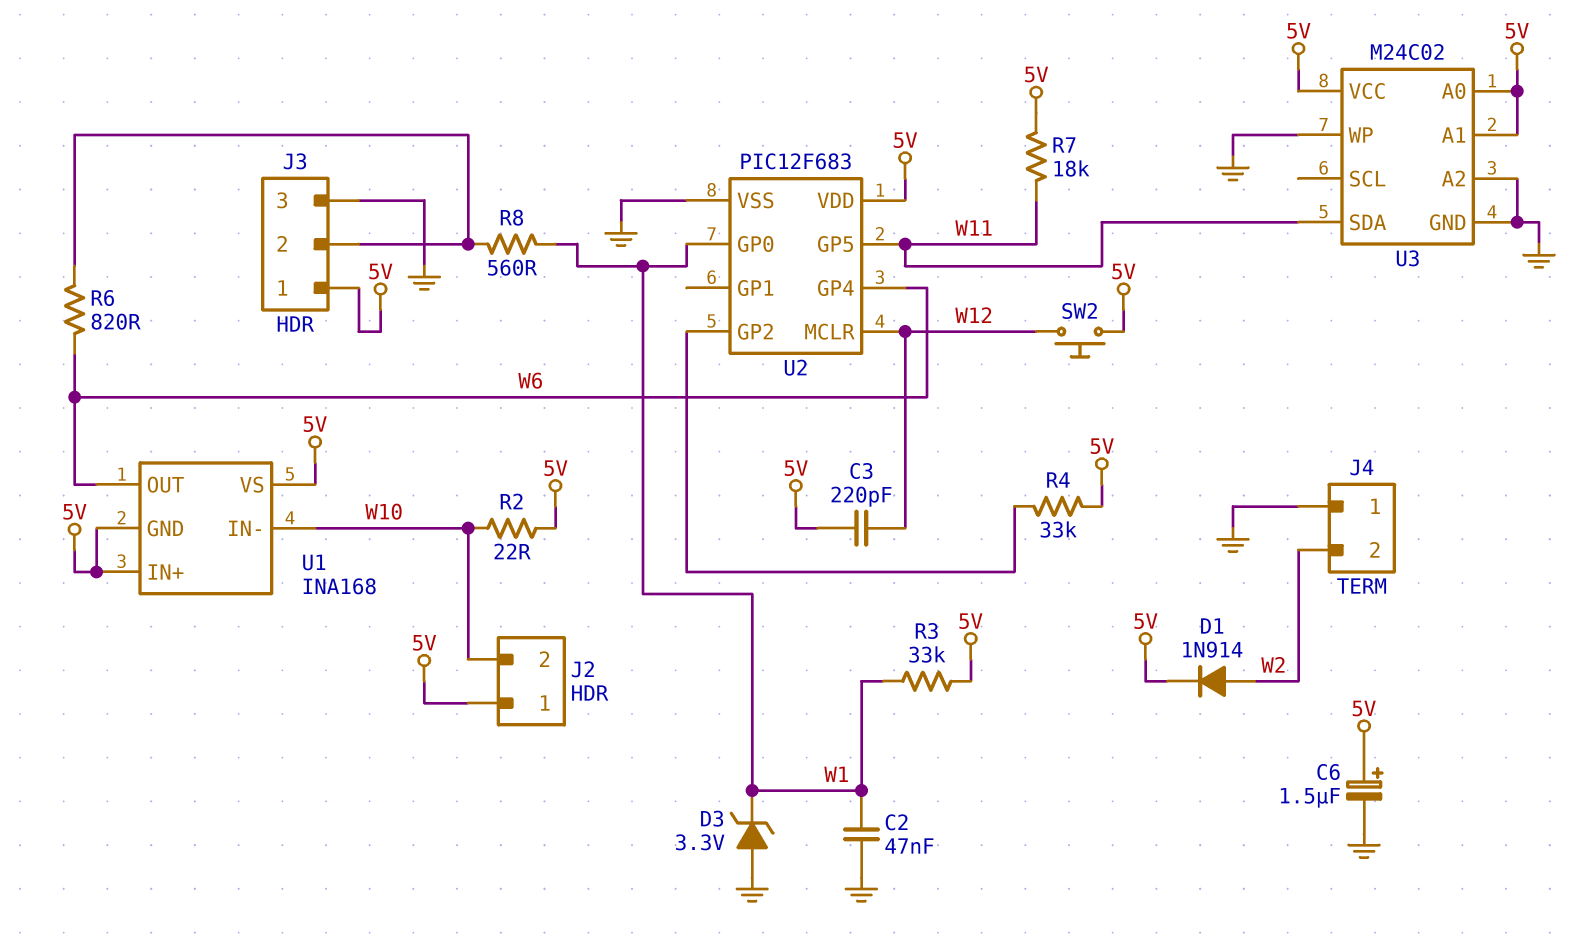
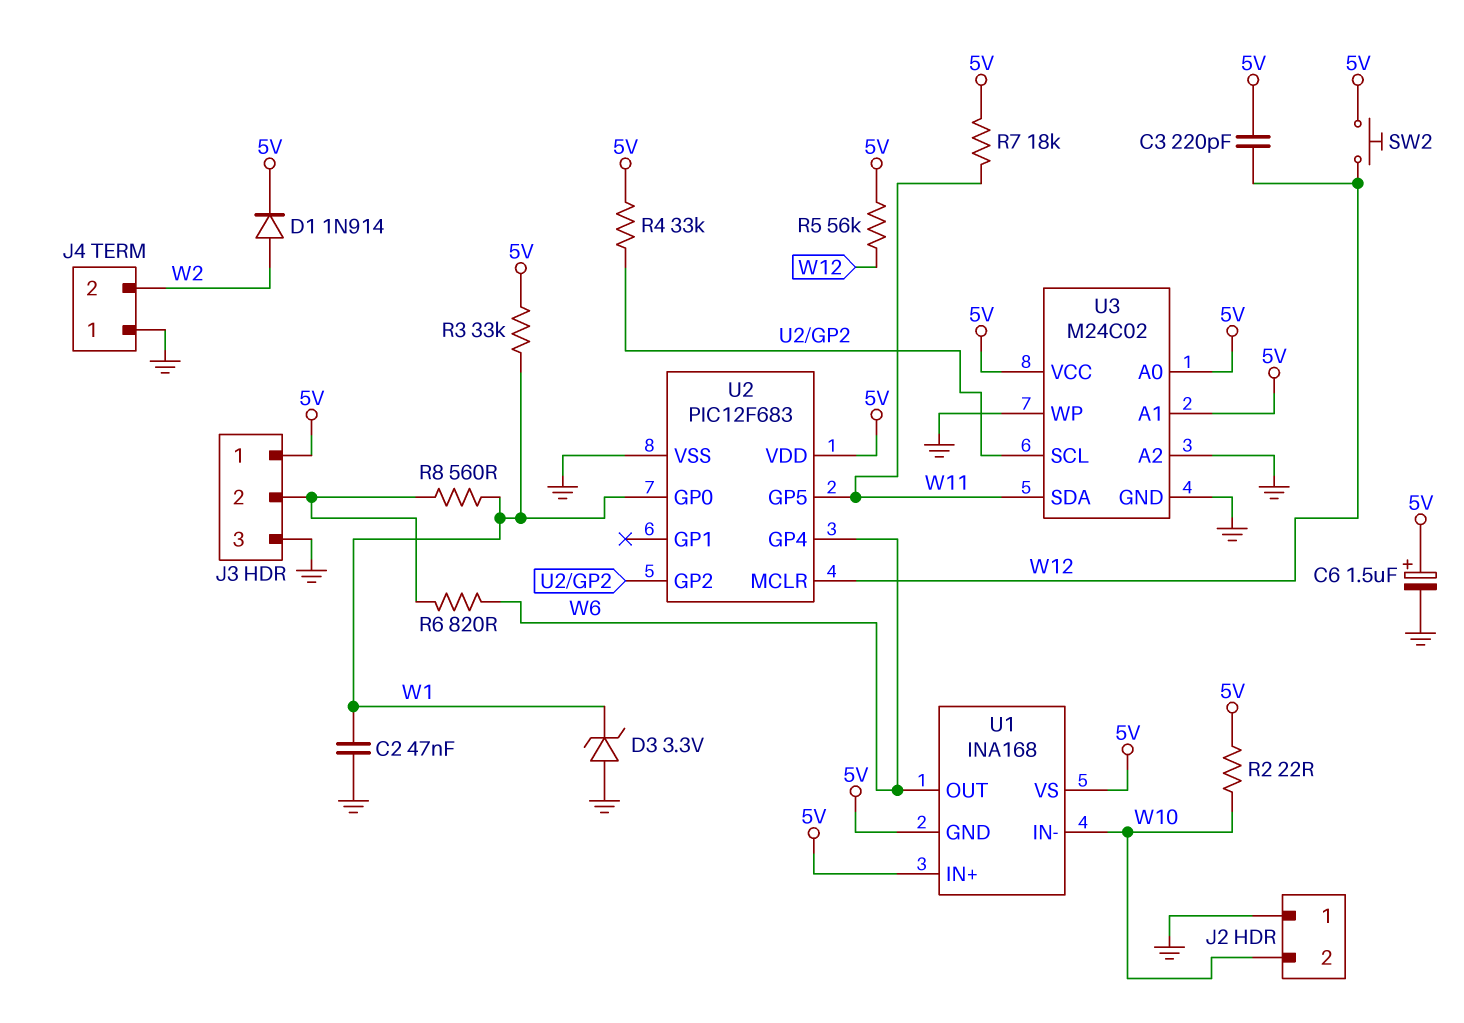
J2 pin 1: 5V -> GND
R5: none -> 56k (5V, W12)
U3 pin SCL: none -> U2/GP2

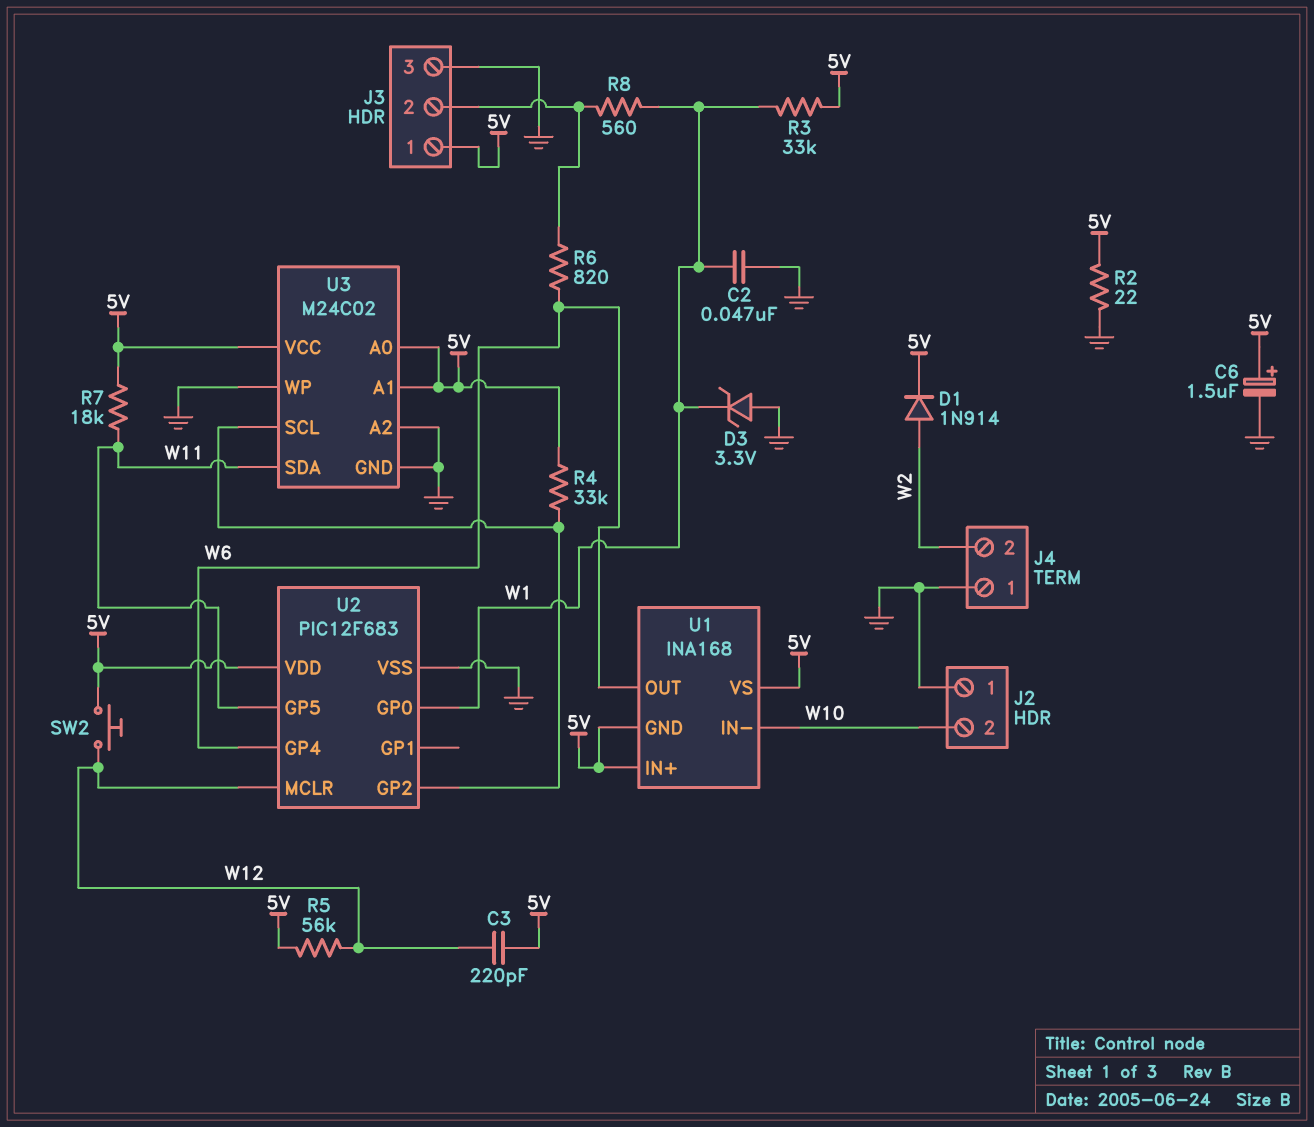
R2: 22 (5V, W10) -> 22 (5V, GND)

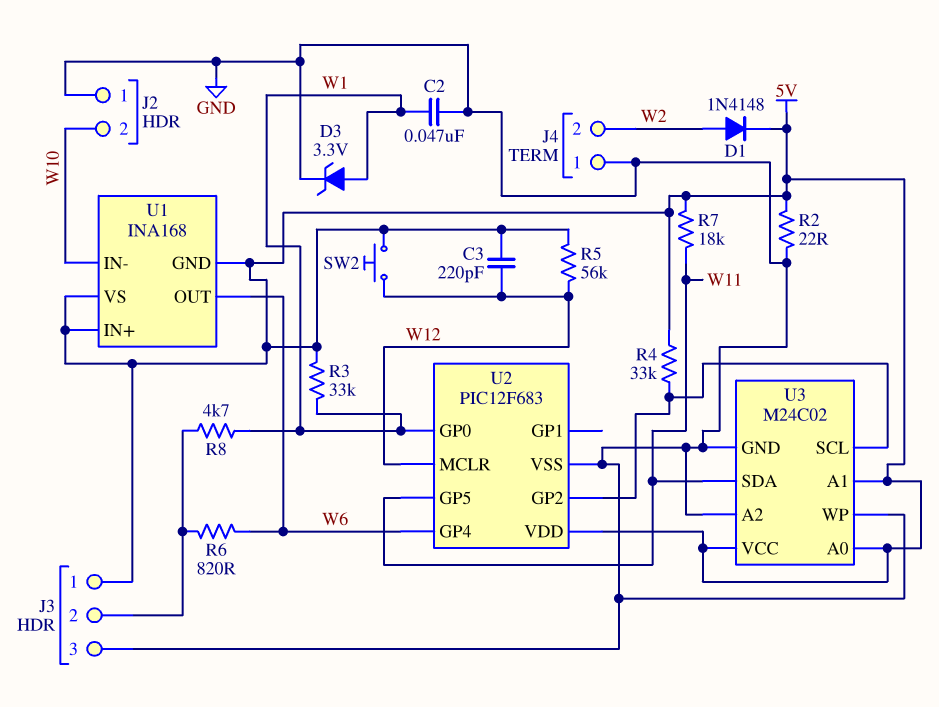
C6: 1.5uF (plus 5V, minus GND) -> none
D1: diode 1N914 (A W2, K 5V) -> diode 1N4148 (A W2, K 5V)
D3: zener 3.3V (A GND, K W1) -> zener 3.3V (A W1, K GND)
R8: 560 (J3/2, W1) -> 4.7k (J3/2, W1)

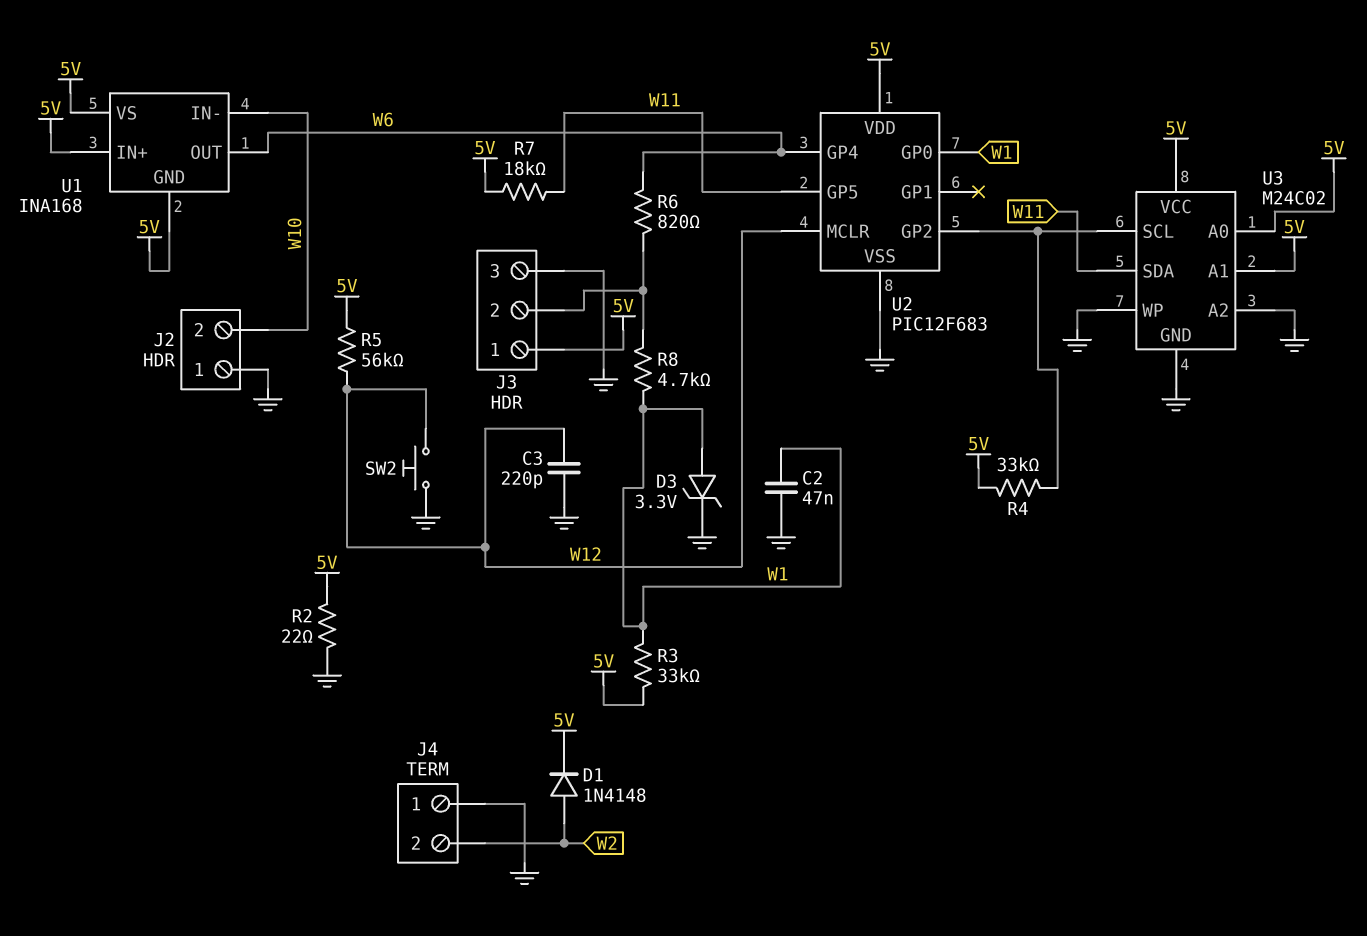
C3: 220pF (5V, W12) -> 220pF (GND, W12)
SW2: button (5V, W12) -> button (GND, W12)

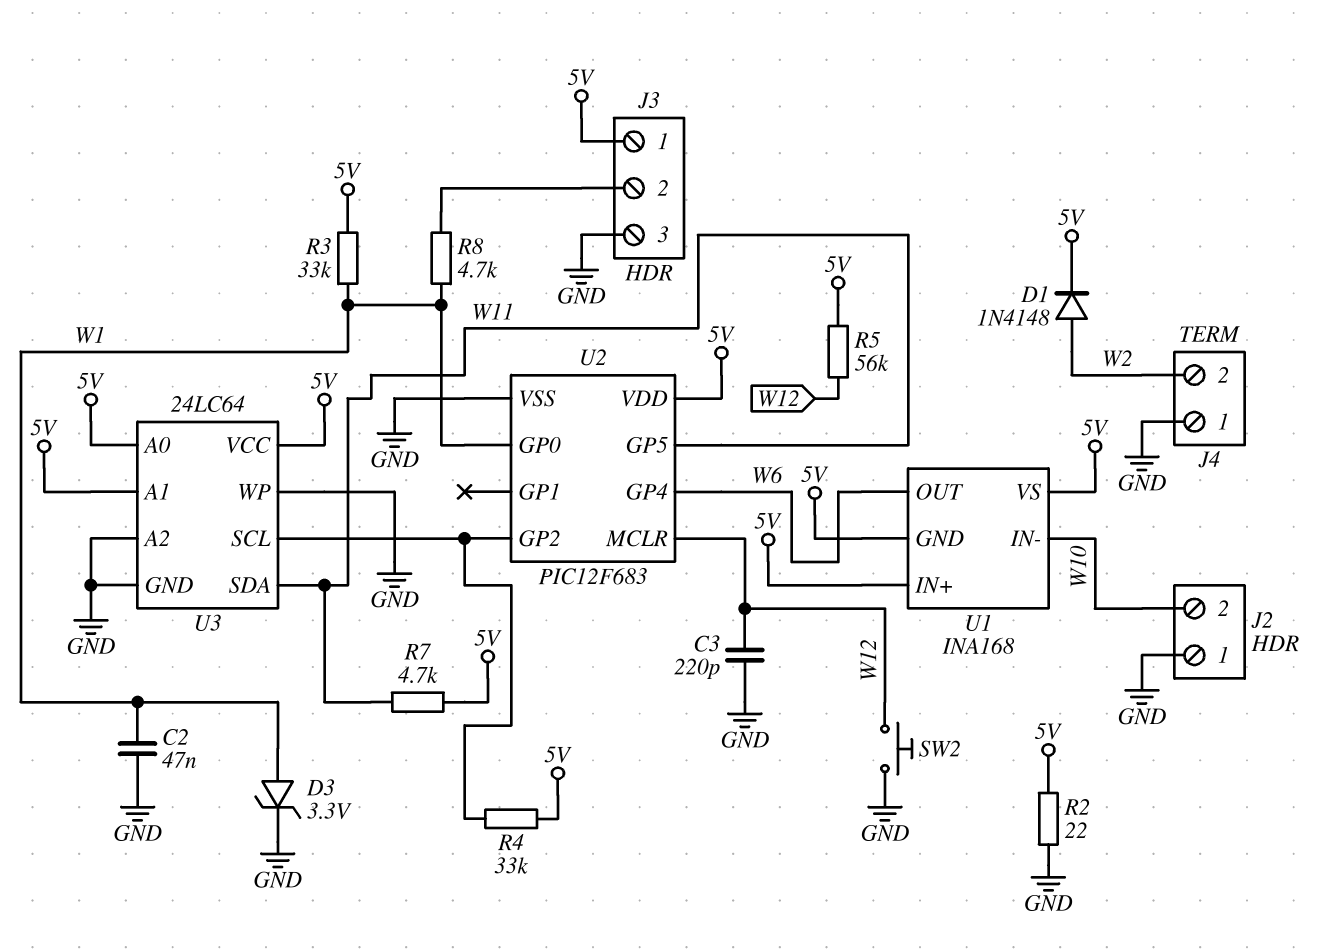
R6: 820 (J3/2, W6) -> none
R7: 18k (5V, W11) -> 4.7k (5V, W11)
U3: M24C02 -> 24LC64

